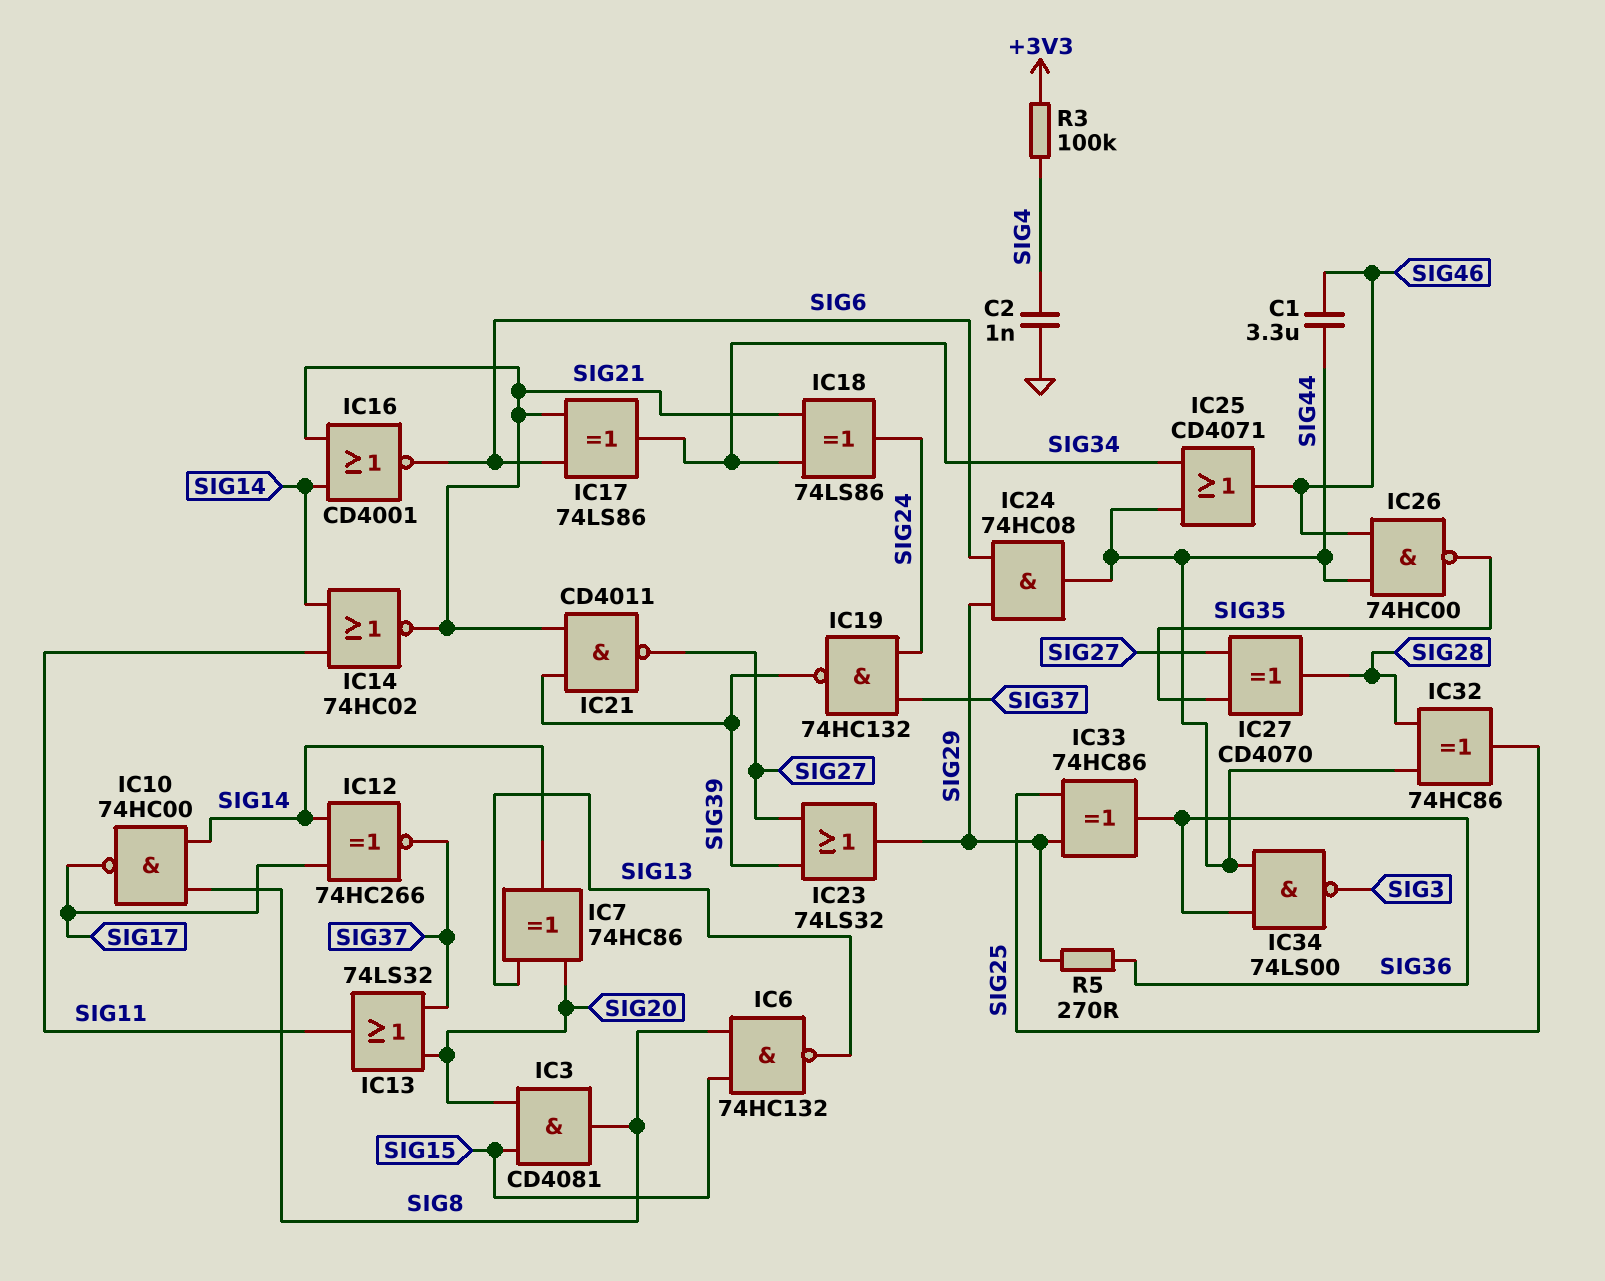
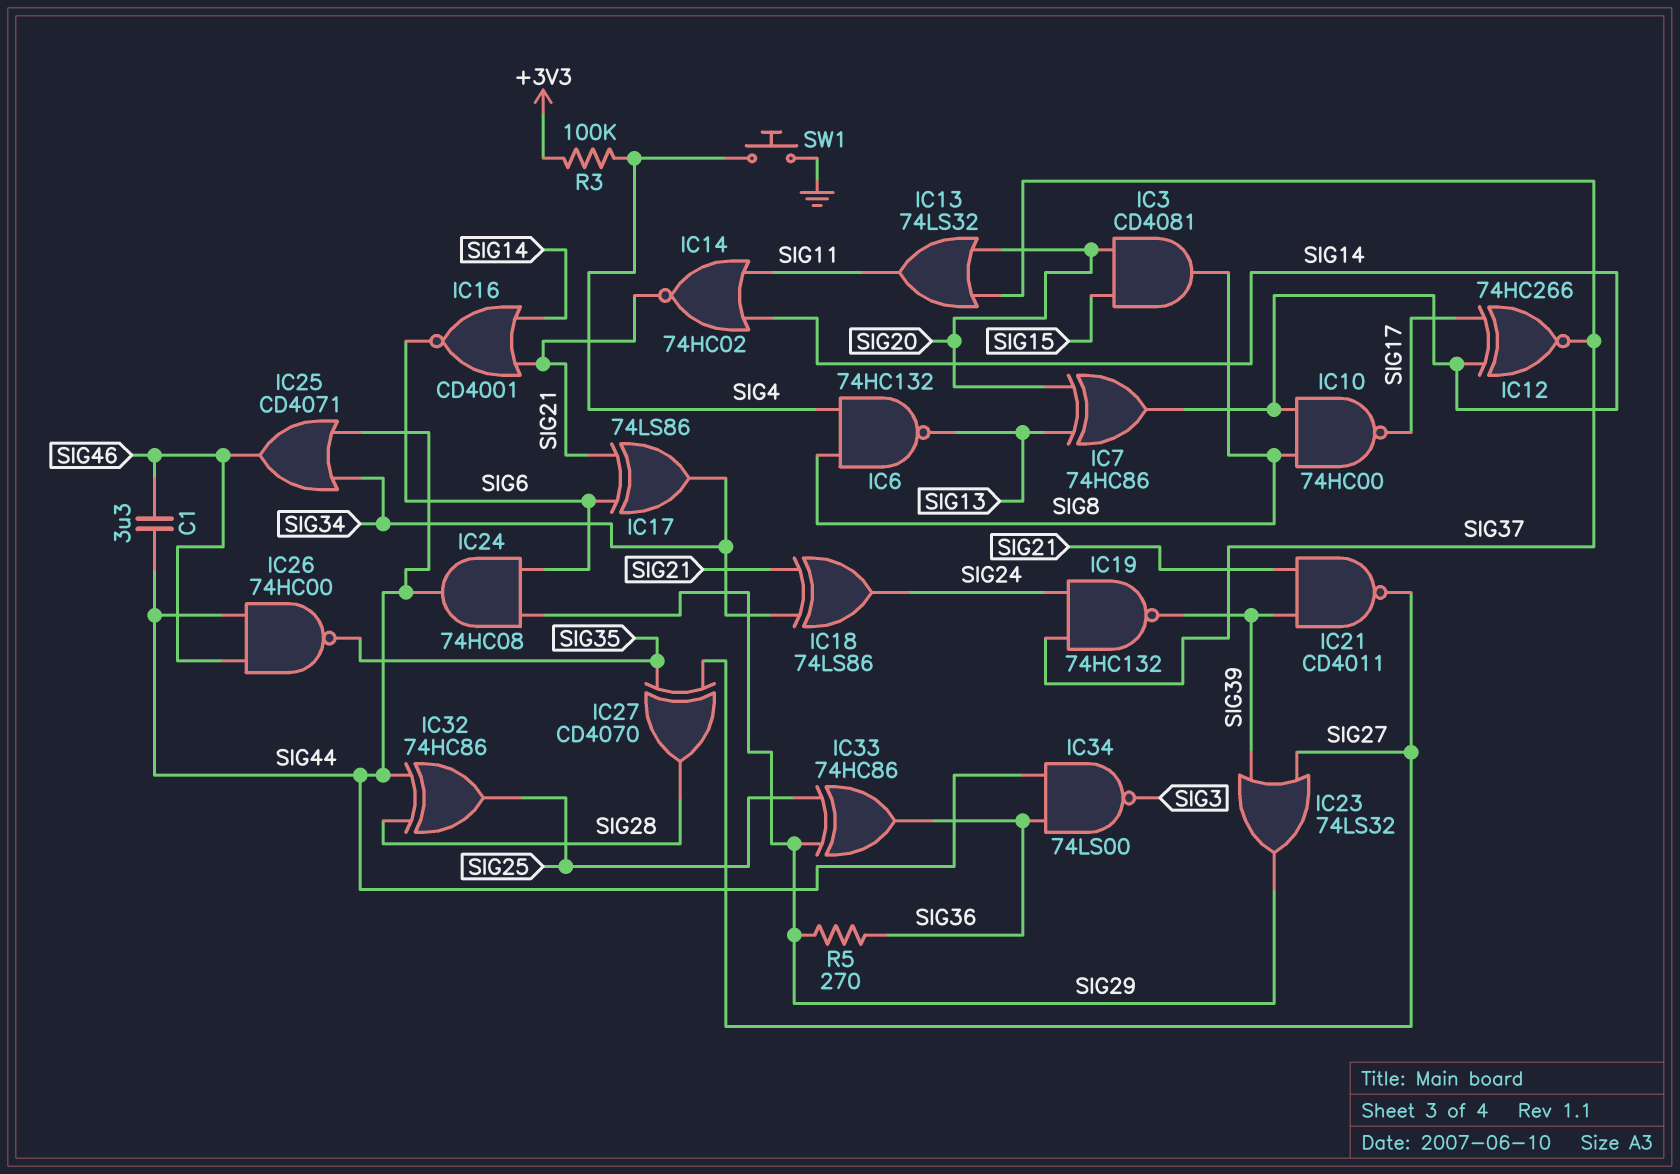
C2: 1nF (GND, SIG4) -> none
IC6: NAND 74HC132 (in SIG8, in SIG15, out SIG13) -> NAND 74HC132 (in SIG4, in SIG8, out SIG13)
SW1: none -> button (GND, SIG4)

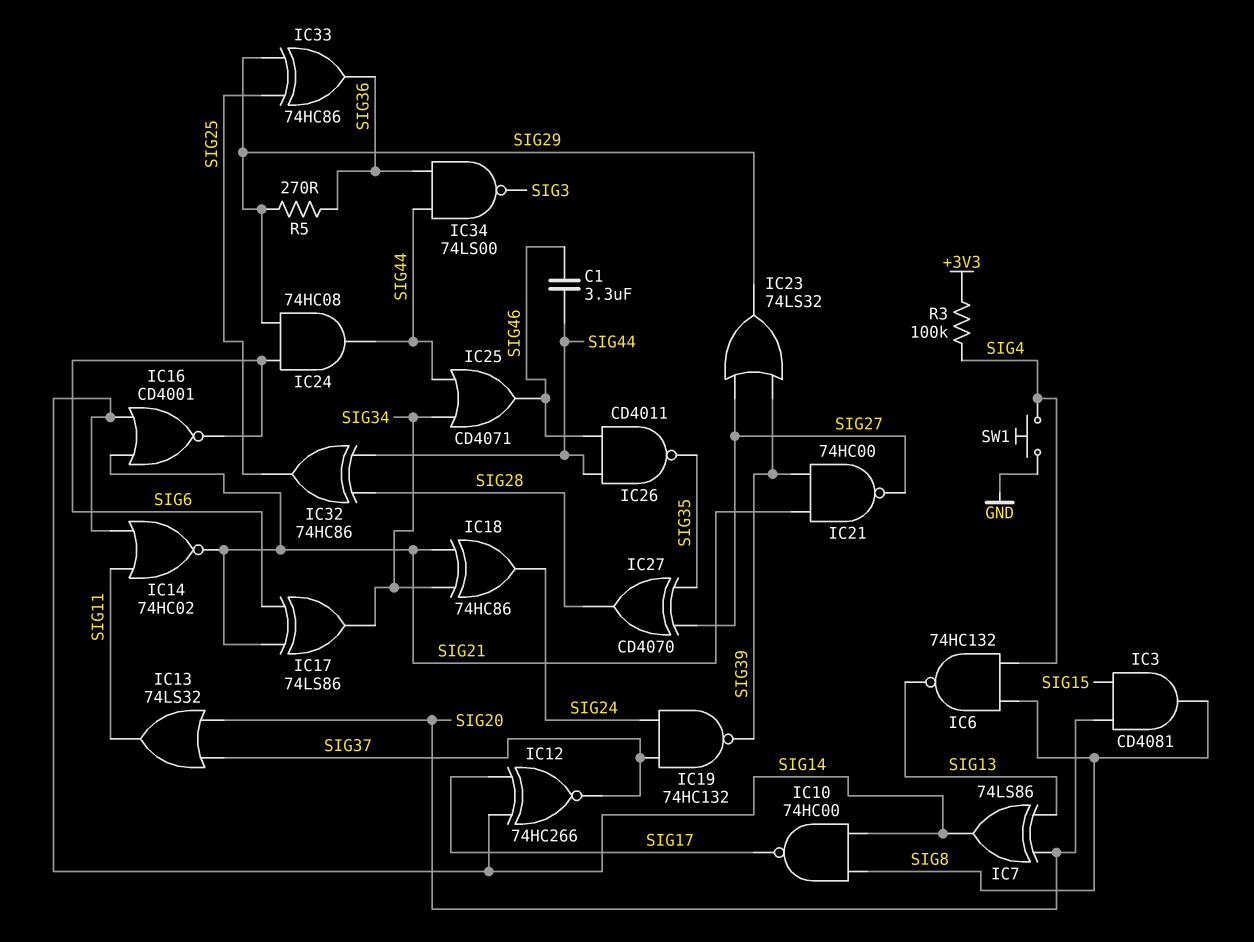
IC7: XOR 74HC86 (in SIG13, in SIG20, out SIG14) -> XOR 74LS86 (in SIG13, in SIG20, out SIG14)
IC18: XOR 74LS86 (in SIG21, in SIG34, out SIG24) -> XOR 74HC86 (in SIG21, in SIG34, out SIG24)
IC21: NAND CD4011 (in SIG21, in SIG39, out SIG27) -> NAND 74HC00 (in SIG21, in SIG39, out SIG27)
IC26: NAND 74HC00 (in SIG44, in SIG46, out SIG35) -> NAND CD4011 (in SIG44, in SIG46, out SIG35)

